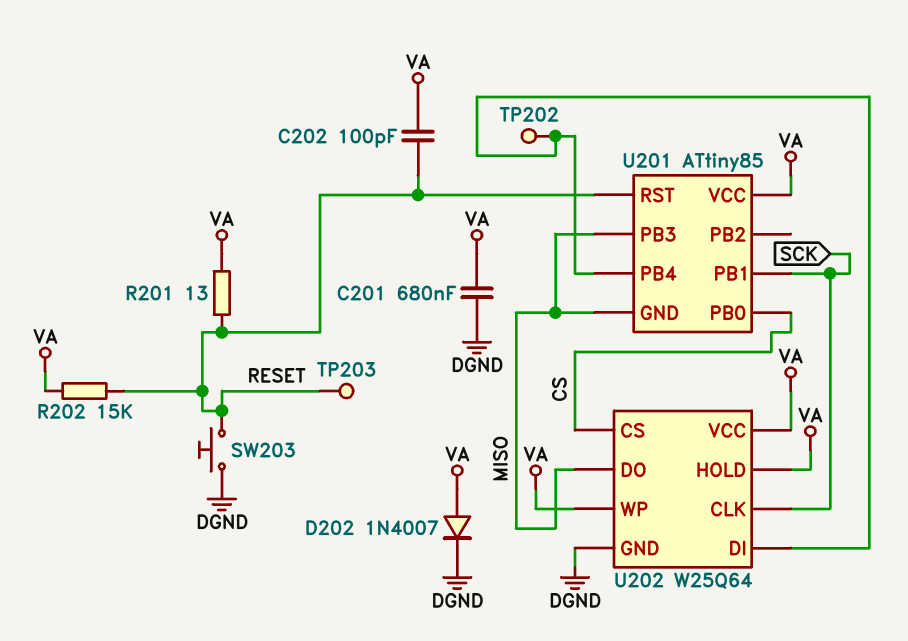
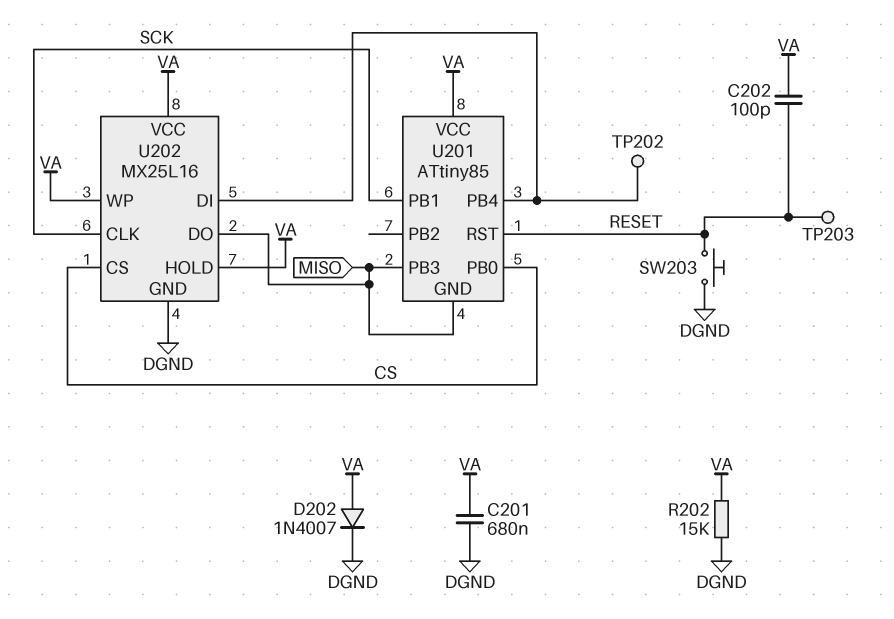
R201: 13 (RESET, VA) -> none
R202: 15k (RESET, VA) -> 15k (DGND, VA)
U202: W25Q64 -> MX25L16

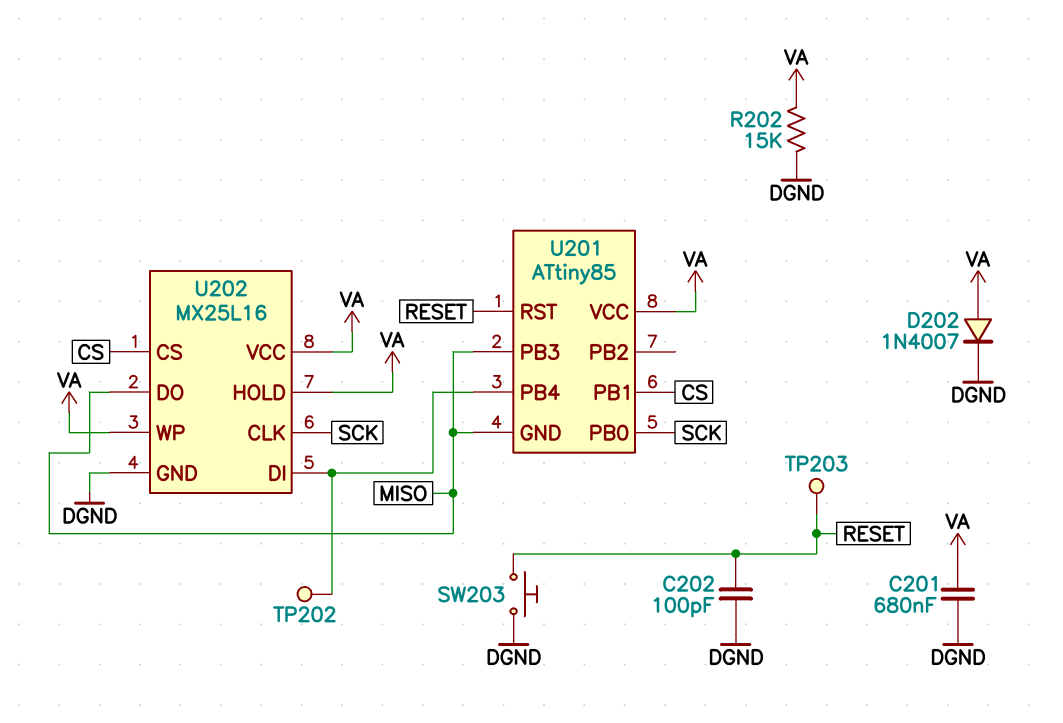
C202: 100pF (RESET, VA) -> 100pF (DGND, RESET)
U201 pin PB0: CS -> SCK
U201 pin PB1: SCK -> CS

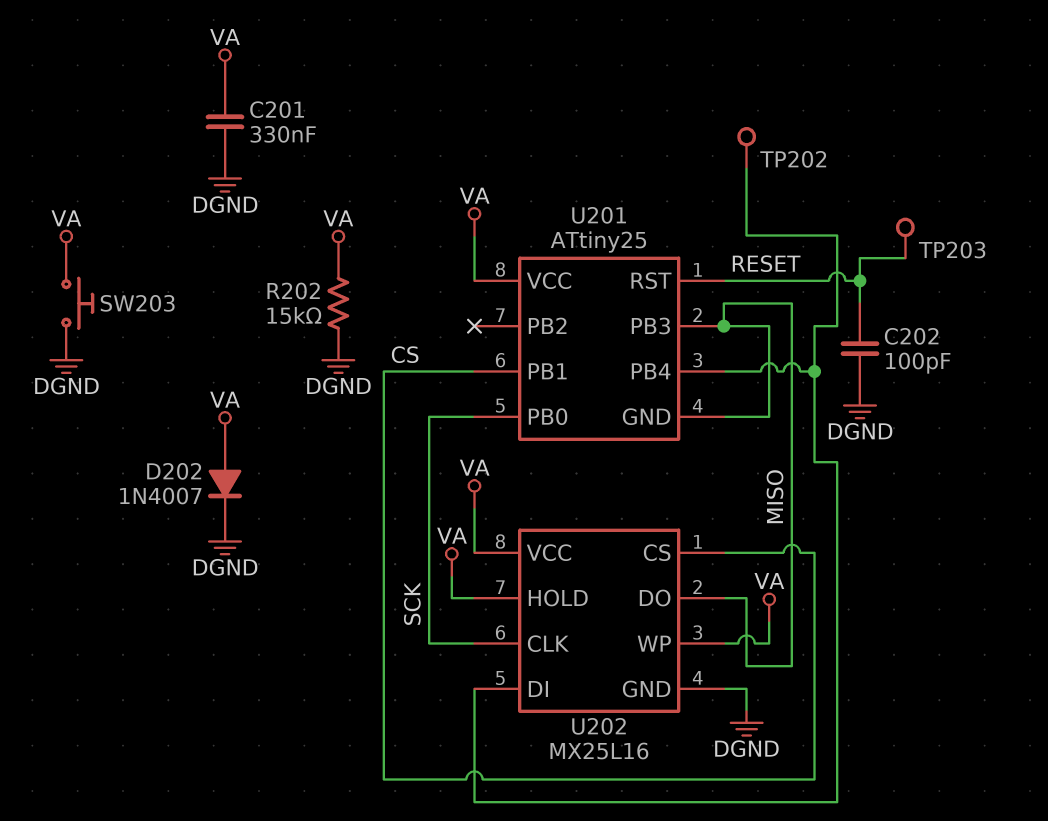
C201: 680nF (DGND, VA) -> 330nF (DGND, VA)
SW203: button (DGND, RESET) -> button (DGND, VA)
U201: ATtiny85 -> ATtiny25

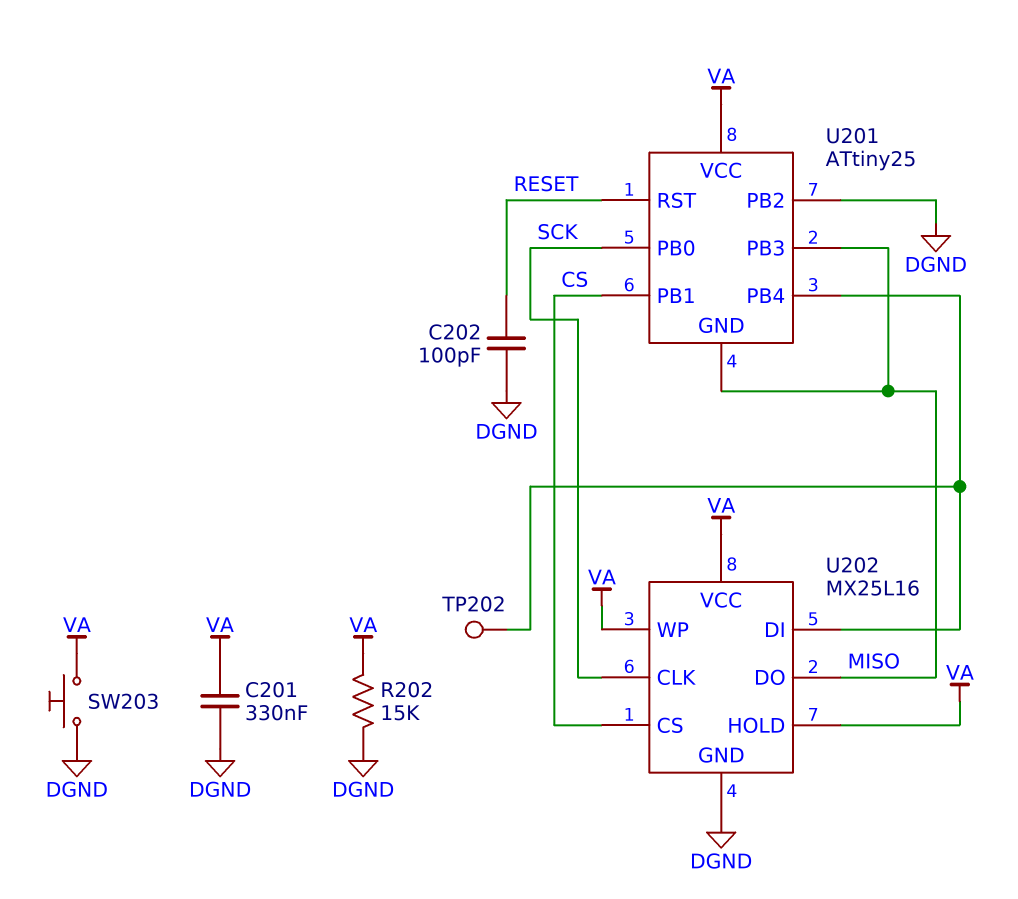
D202: diode 1N4007 (A VA, K DGND) -> none
TP203: test point (RESET) -> none
U201 pin PB2: none -> DGND

